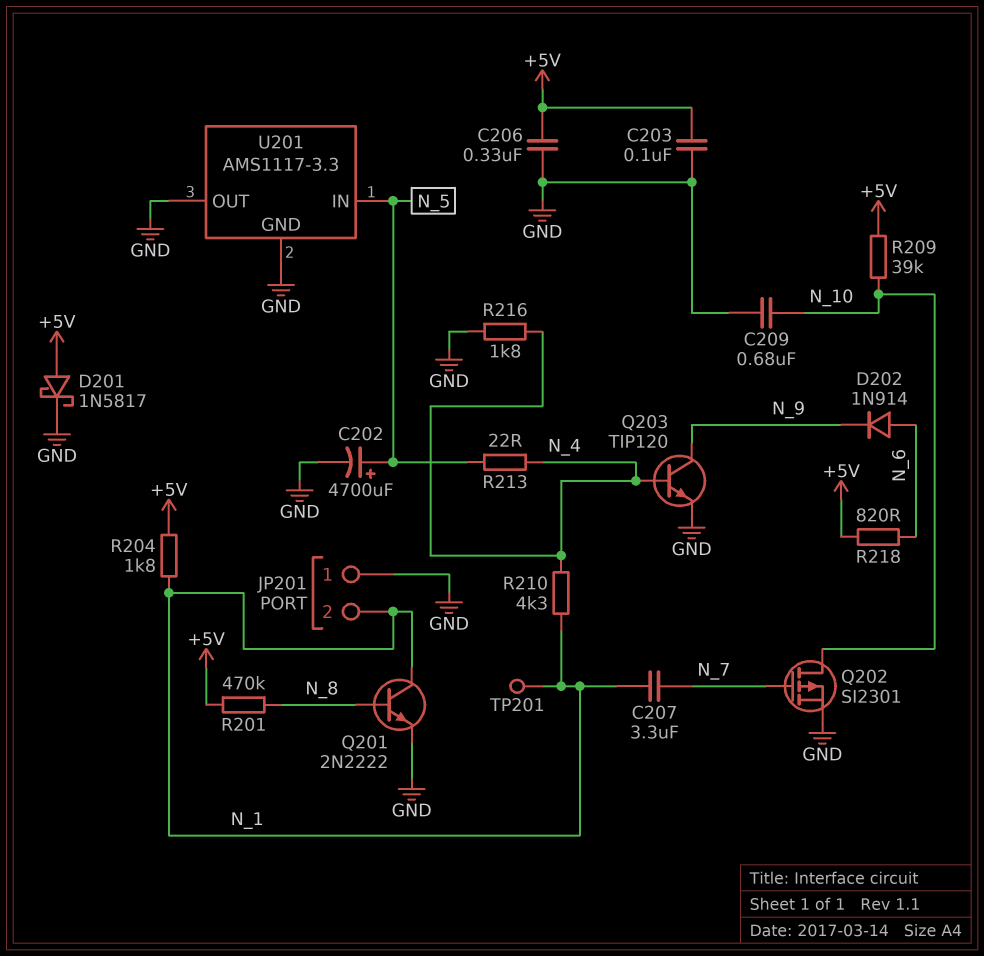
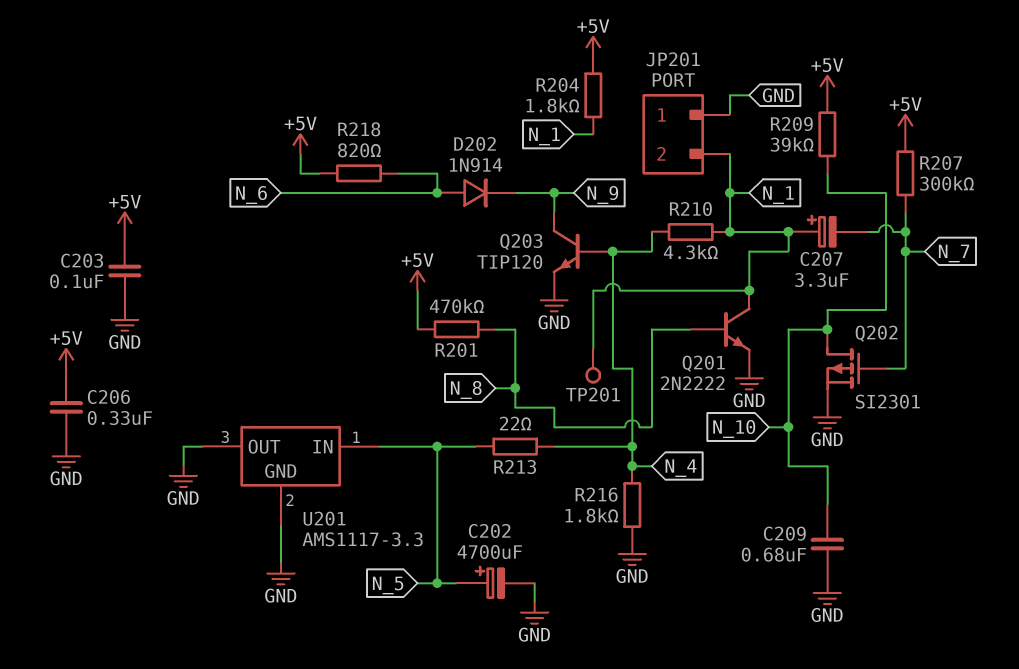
C207: 3.3uF (N_1, N_7) -> 3.3uF (plus N_1, minus N_7)
D201: schottky 1N5817 (A +5V, K GND) -> none
R207: none -> 300k (+5V, N_7)

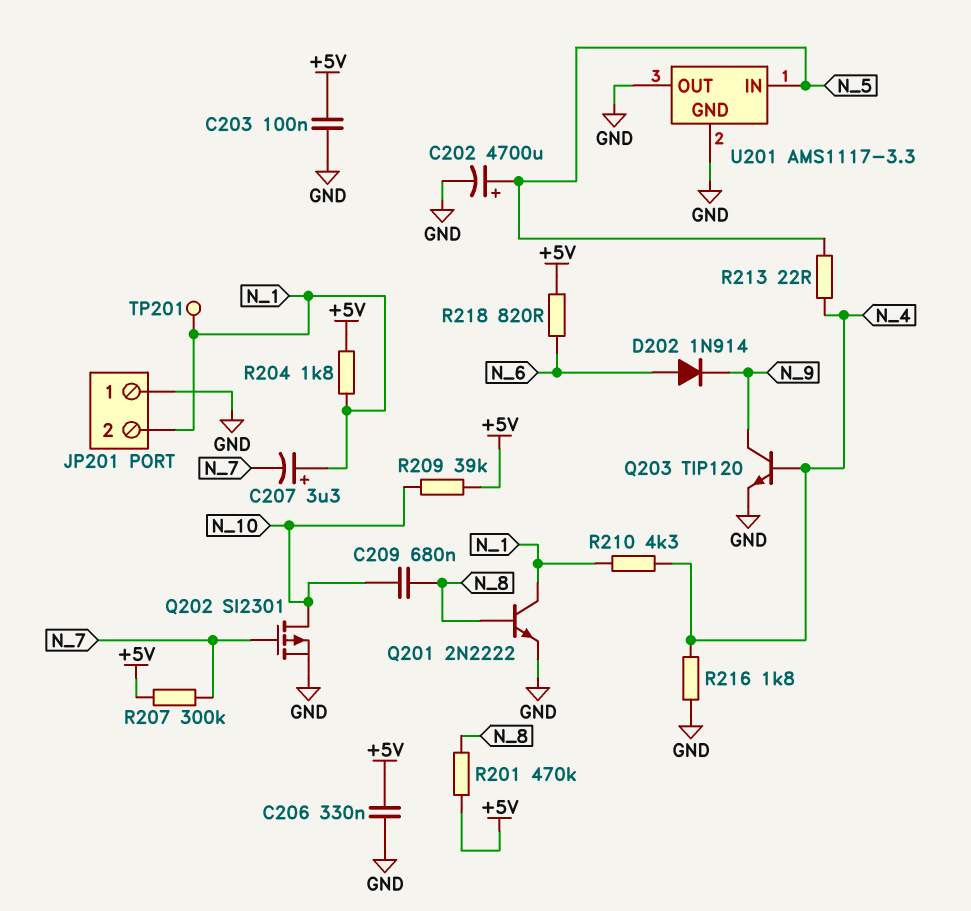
C209: 680nF (GND, N_10) -> 680nF (N_8, N_10)

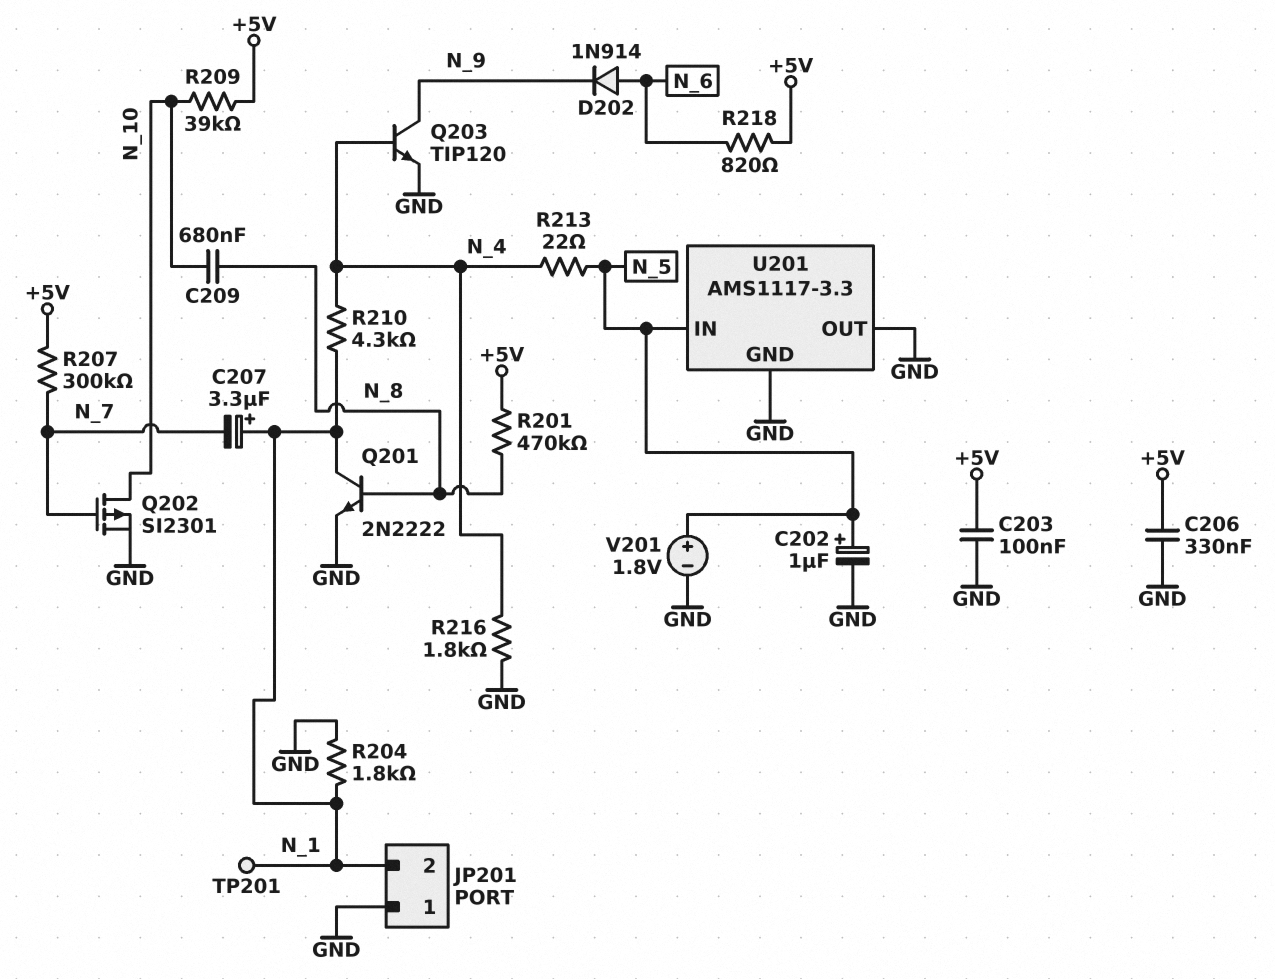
C202: 4700uF (plus N_5, minus GND) -> 1uF (plus N_5, minus GND)
R204: 1.8k (+5V, N_1) -> 1.8k (GND, N_1)
V201: none -> 1.8V (plus N_5, minus GND)

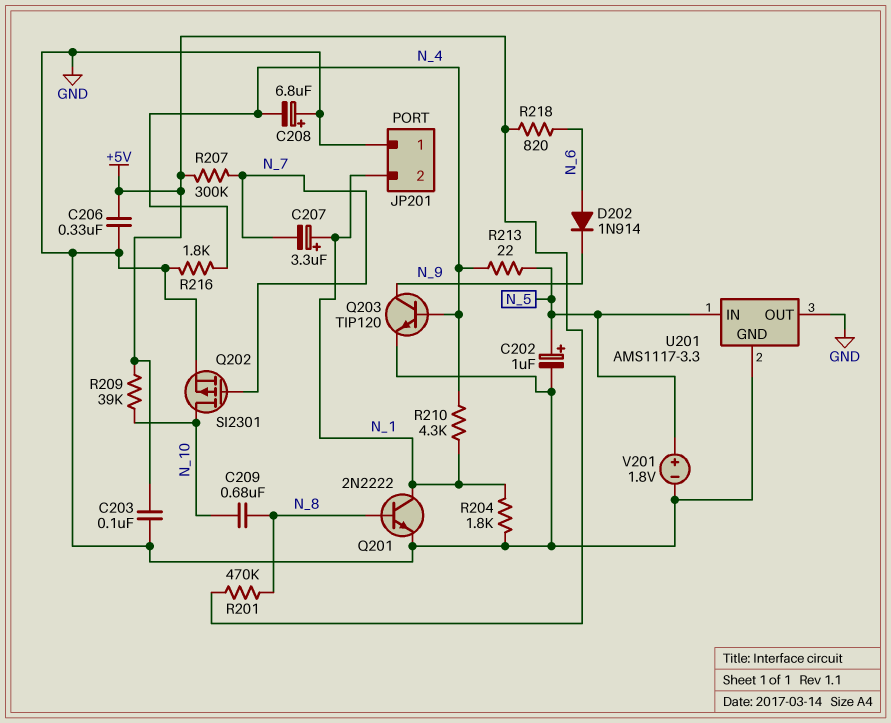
C208: none -> 6.8uF (plus GND, minus N_4)
TP201: test point (N_1) -> none

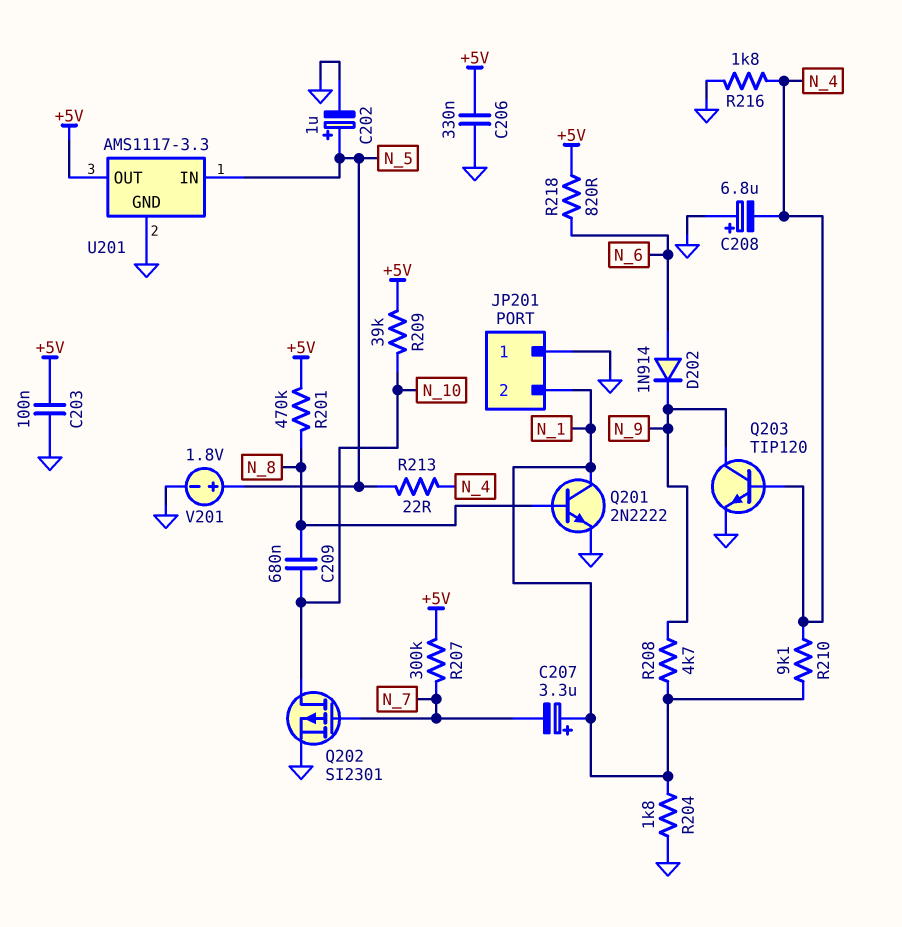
R208: none -> 4.7k (N_1, N_9)
R210: 4.3k (N_1, N_4) -> 9.1k (N_1, N_4)
U201 pin OUT: GND -> +5V

